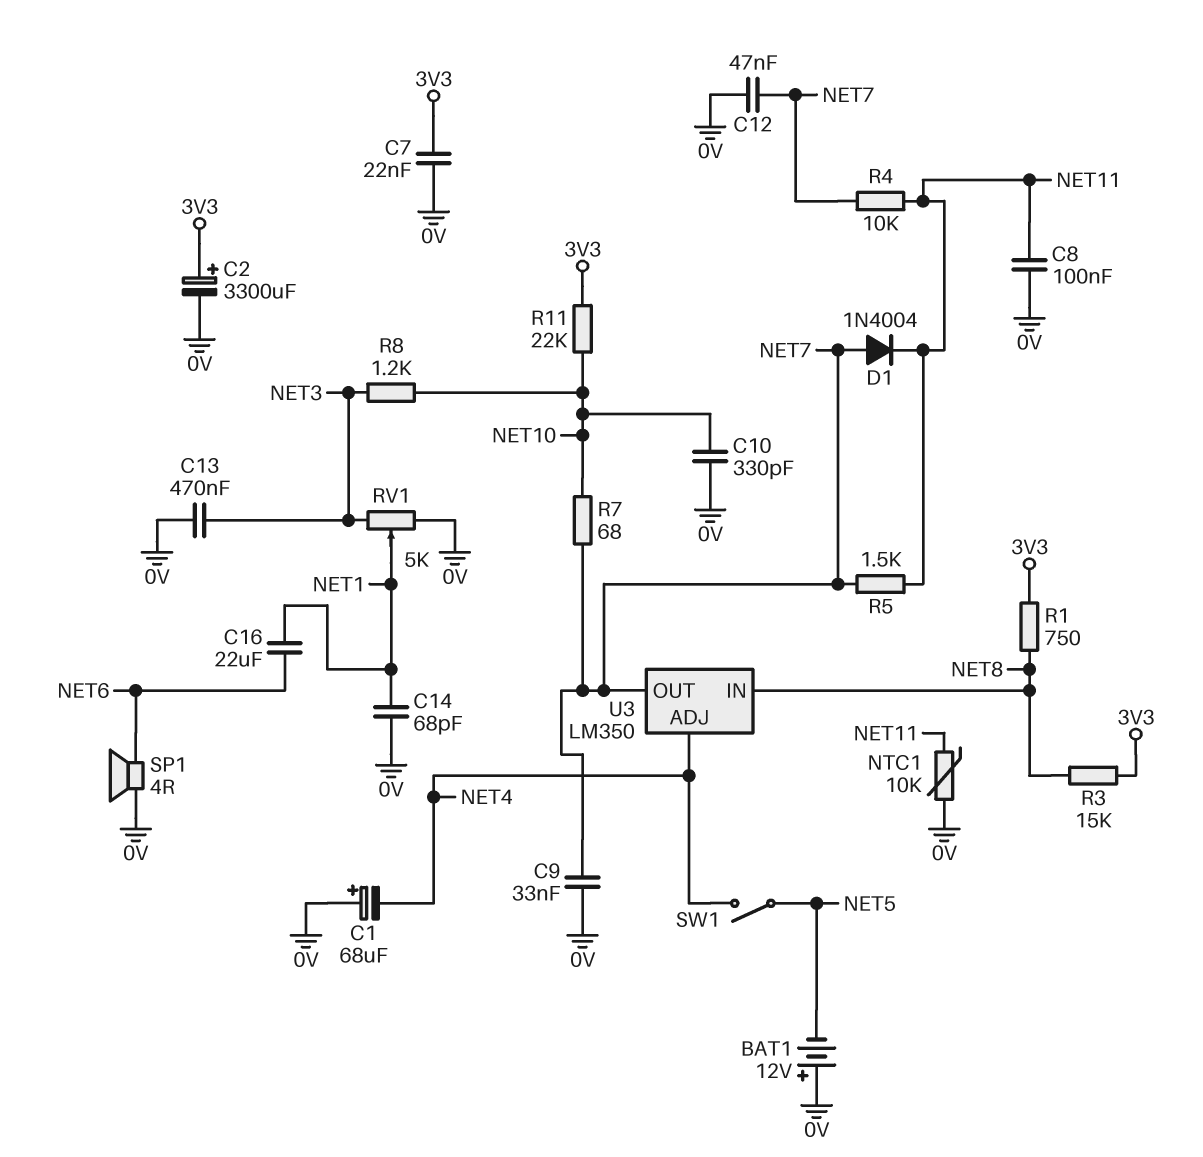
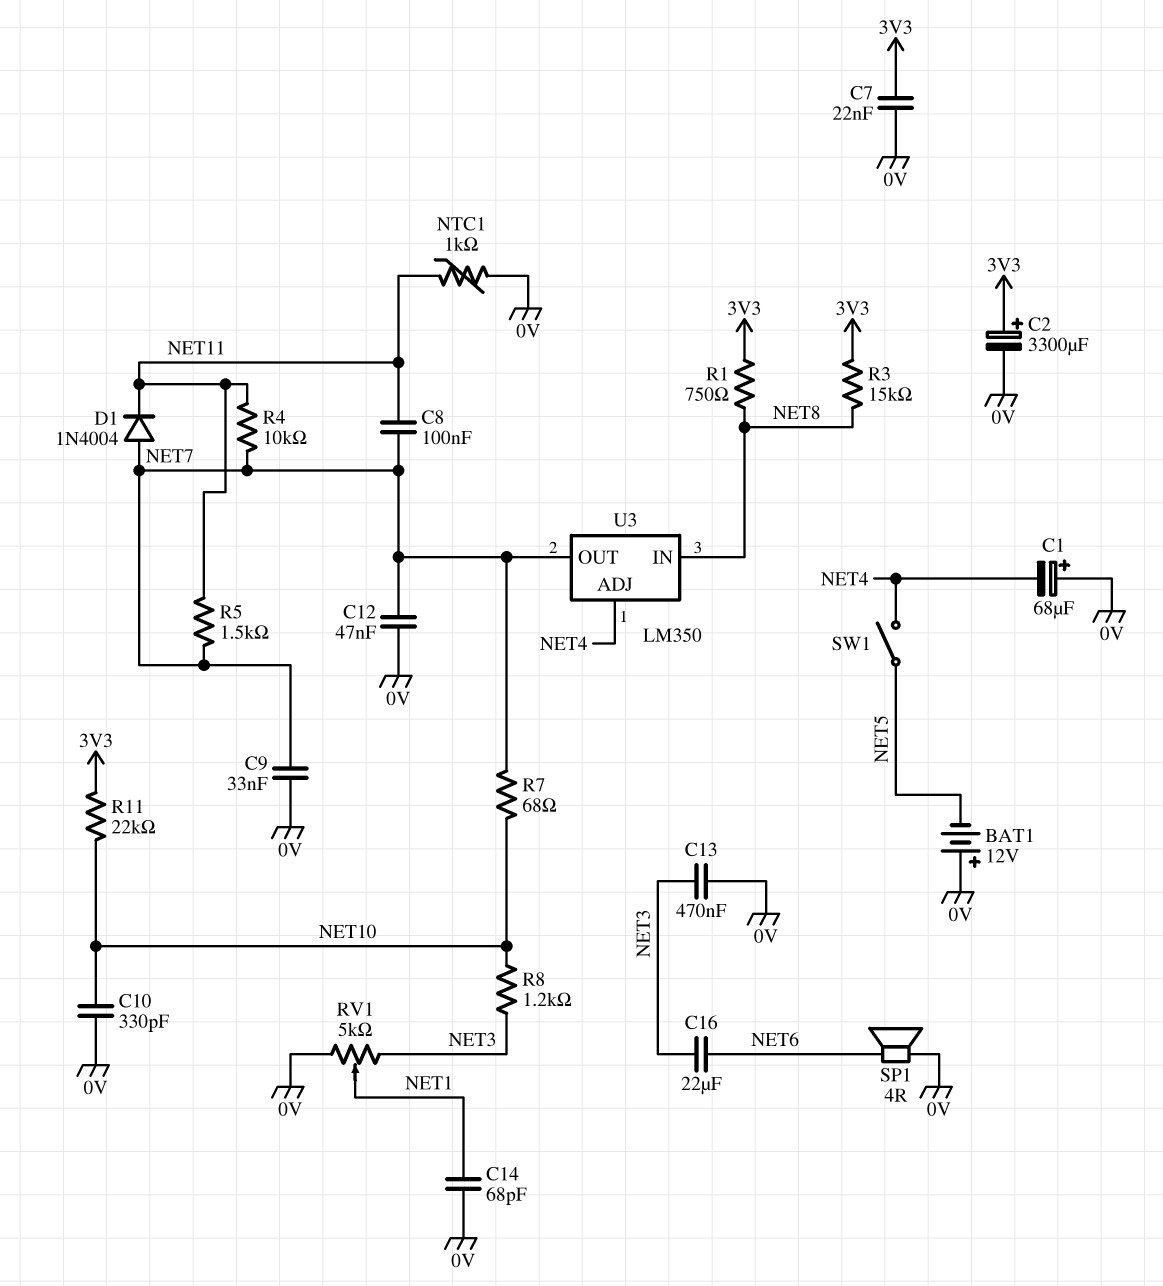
C8: 100nF (0V, NET11) -> 100nF (NET7, NET11)
C16: 22uF (NET1, NET6) -> 22uF (NET3, NET6)
NTC1: 10k (0V, NET11) -> 1k (0V, NET11)

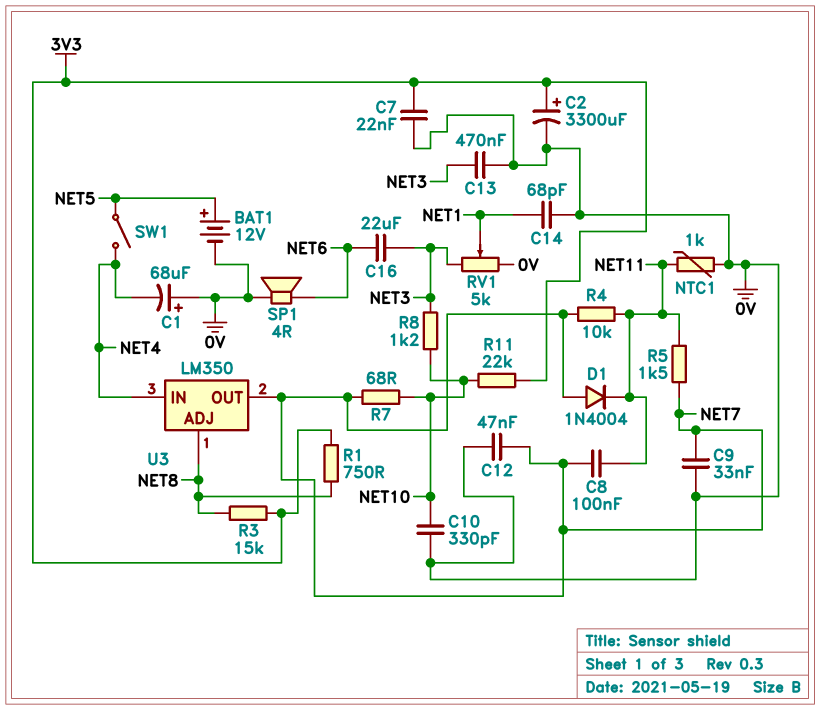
BAT1: 12V (plus 0V, minus NET5) -> 12V (plus NET5, minus 0V)
U3 pin ADJ: NET4 -> NET8
U3 pin IN: NET8 -> NET4

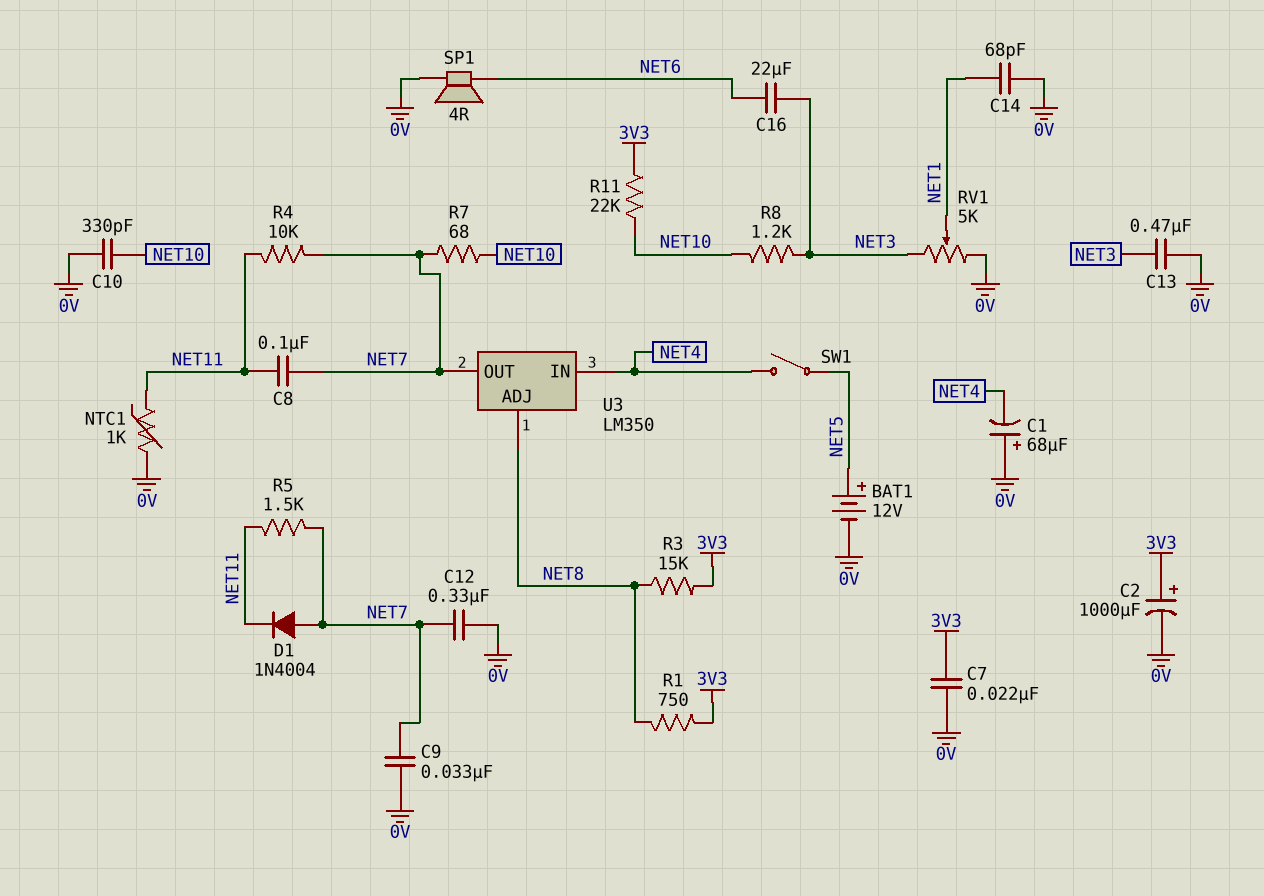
C2: 3300uF (plus 3V3, minus 0V) -> 1000uF (plus 3V3, minus 0V)
C12: 47nF (0V, NET7) -> 330nF (0V, NET7)

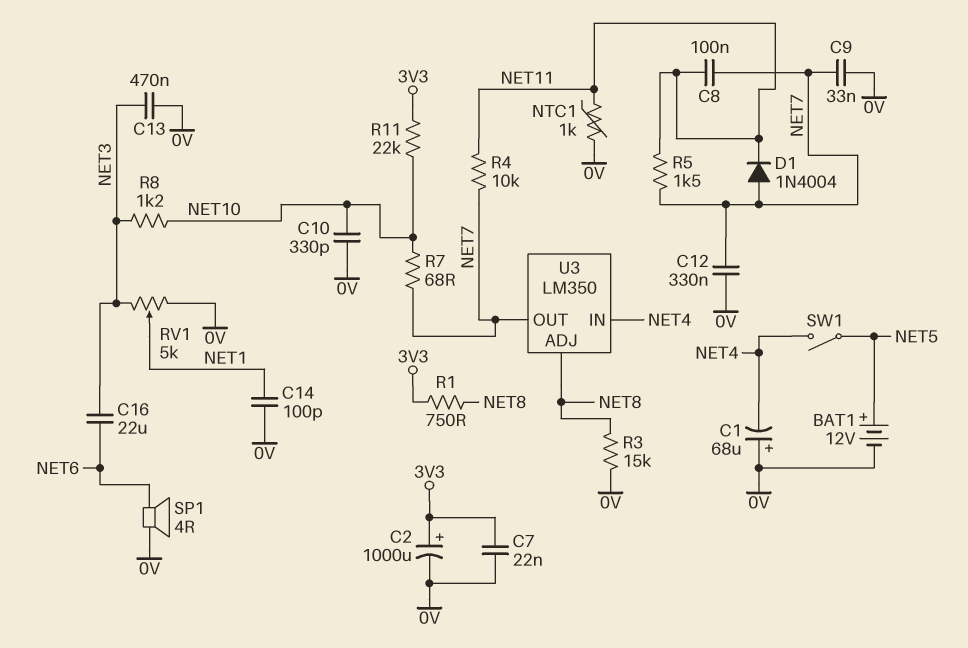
C14: 68pF (0V, NET1) -> 100pF (0V, NET1)
R3: 15k (3V3, NET8) -> 15k (0V, NET8)

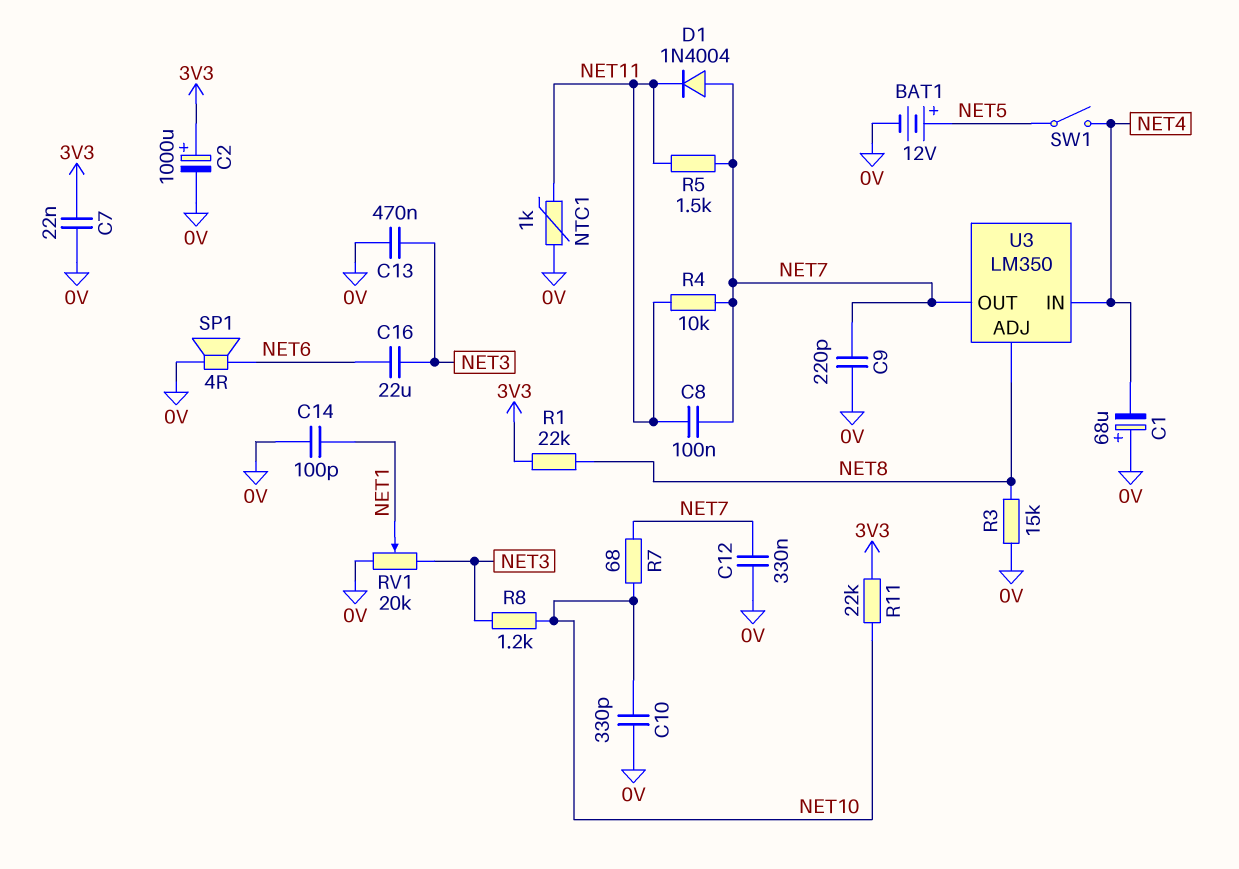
C9: 33nF (0V, NET7) -> 220pF (0V, NET7)
R1: 750 (3V3, NET8) -> 22k (3V3, NET8)
RV1: 5k (0V, NET3, wiper NET1) -> 20k (0V, NET3, wiper NET1)

